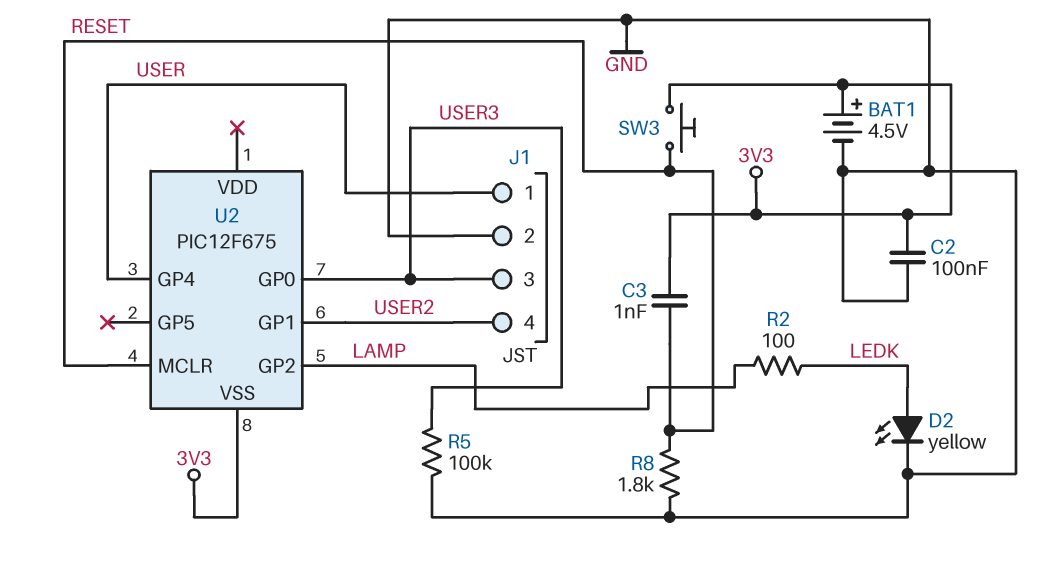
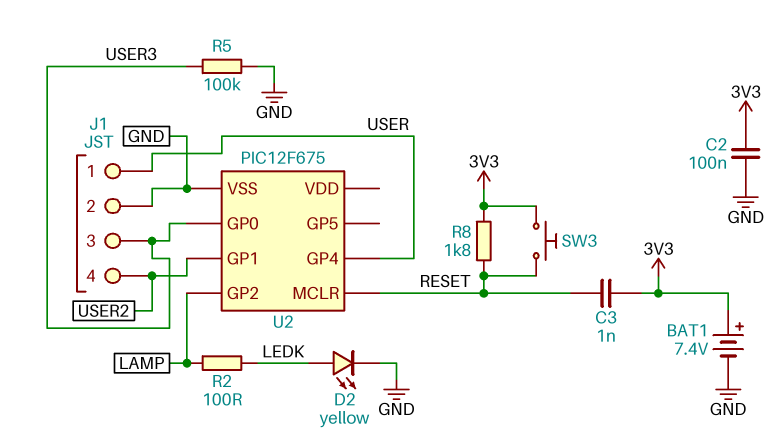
BAT1: 4.5V (plus 3V3, minus GND) -> 7.4V (plus 3V3, minus GND)
R8: 1.8k (GND, RESET) -> 1.8k (3V3, RESET)
U2 pin VSS: 3V3 -> GND

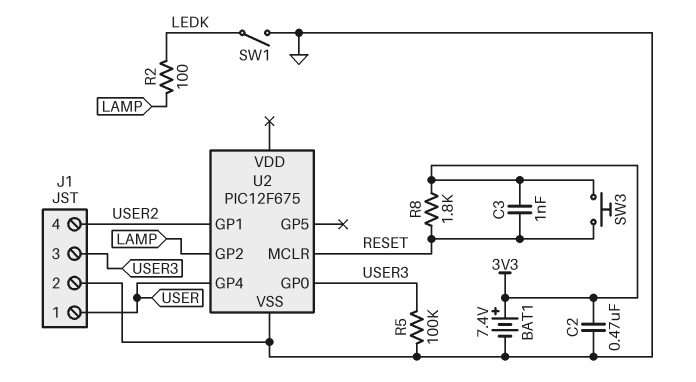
C2: 100nF (3V3, GND) -> 470nF (3V3, GND)
D2: LED yellow (A LEDK, K GND) -> none
SW1: none -> switch (GND, LEDK)

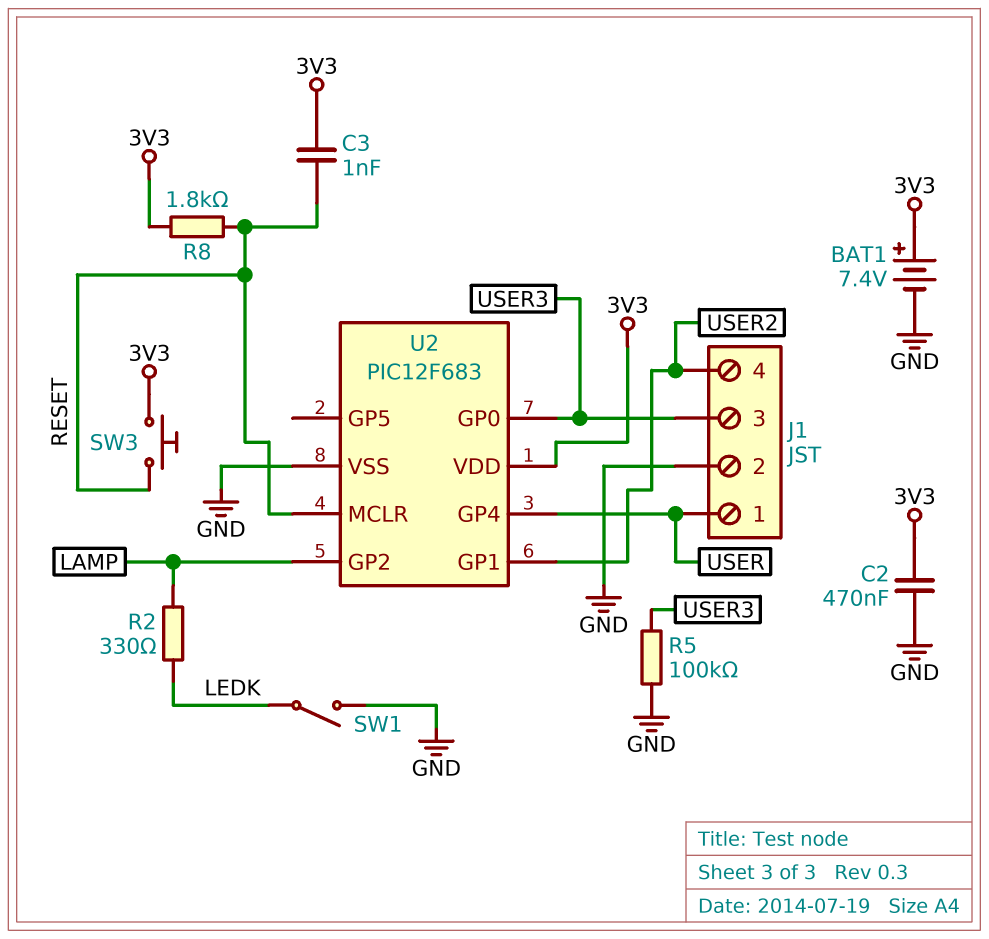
R2: 100 (LAMP, LEDK) -> 330 (LAMP, LEDK)
U2: PIC12F675 -> PIC12F683
U2 pin VDD: none -> 3V3

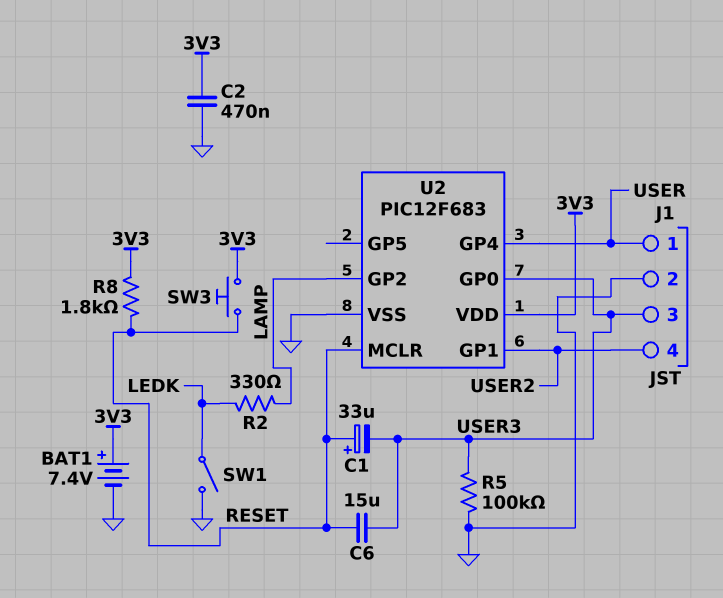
C1: none -> 33uF (plus RESET, minus USER3)
C3: 1nF (3V3, RESET) -> none
C6: none -> 15uF (RESET, USER3)

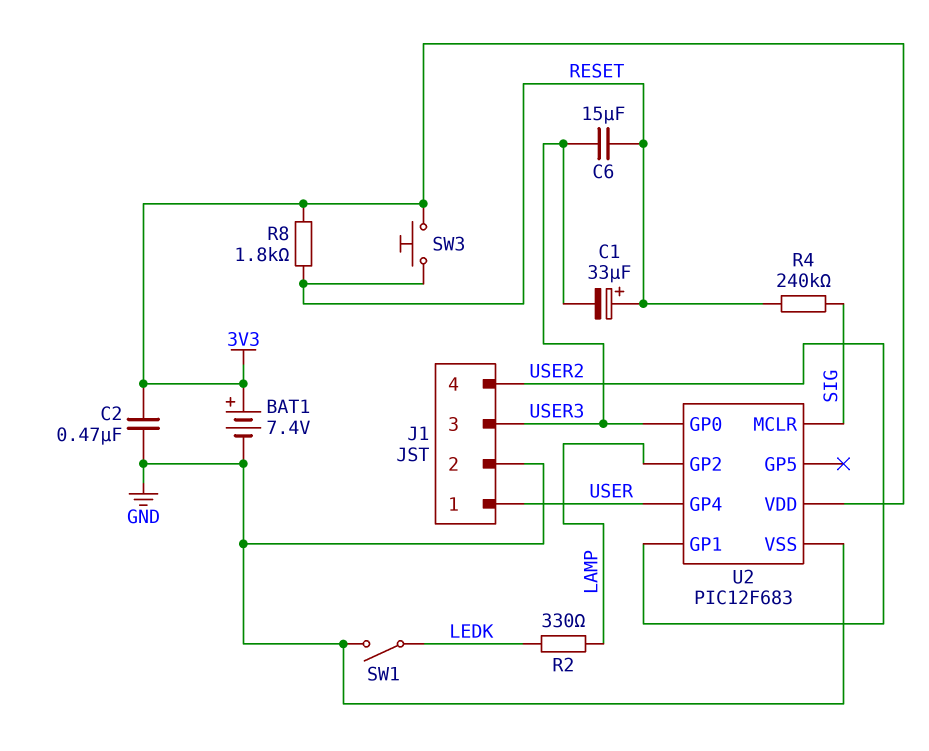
R4: none -> 240k (RESET, SIG)
R5: 100k (GND, USER3) -> none
U2 pin MCLR: RESET -> SIG

